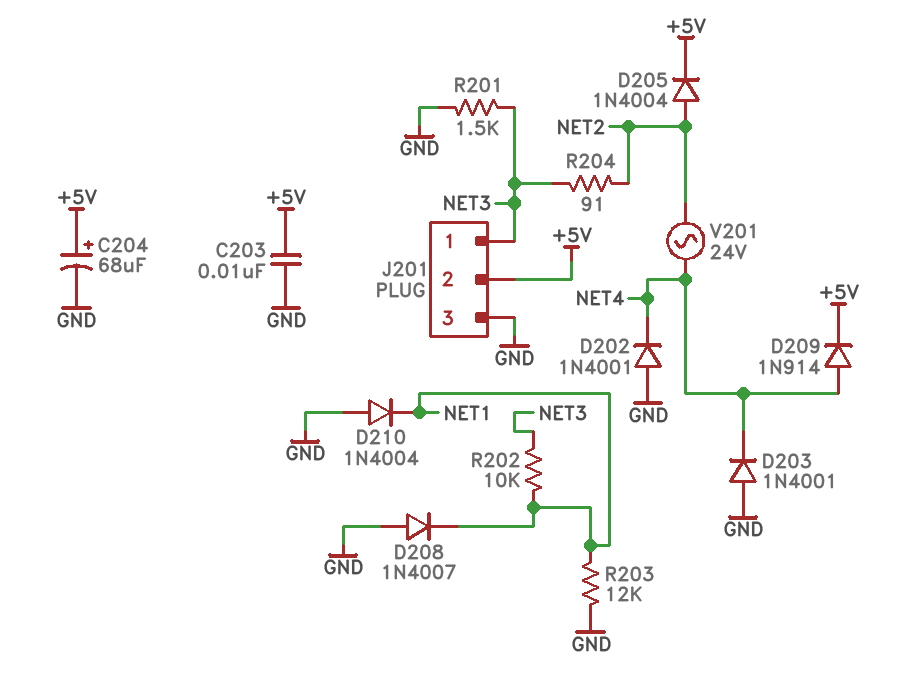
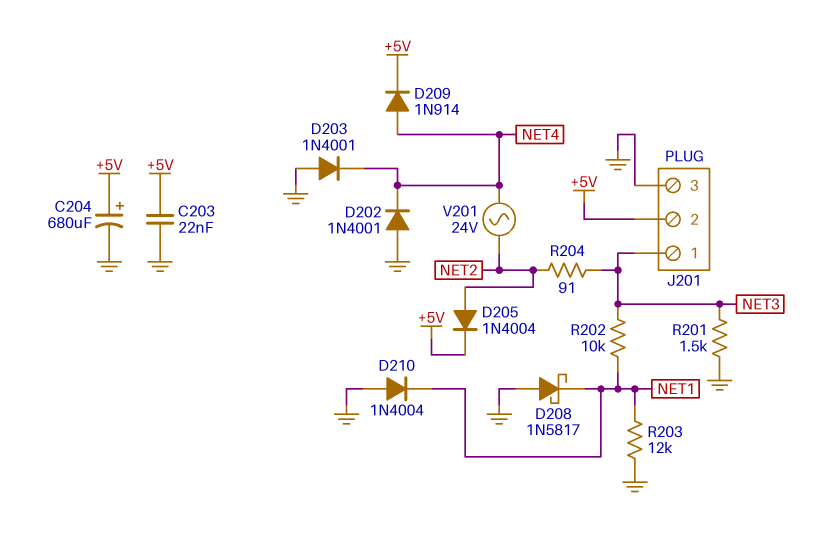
C203: 10nF (+5V, GND) -> 22nF (+5V, GND)
C204: 68uF (plus +5V, minus GND) -> 680uF (plus +5V, minus GND)
D208: diode 1N4007 (A GND, K NET1) -> schottky 1N5817 (A GND, K NET1)

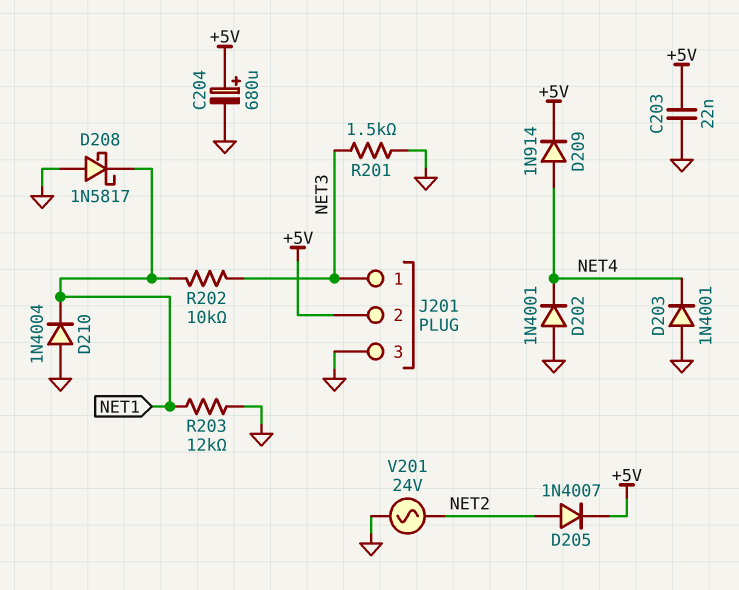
D205: diode 1N4004 (A NET2, K +5V) -> diode 1N4007 (A NET2, K +5V)
R204: 91 (NET2, NET3) -> none
V201: AC 24V (NET2, NET4) -> AC 24V (GND, NET2)

